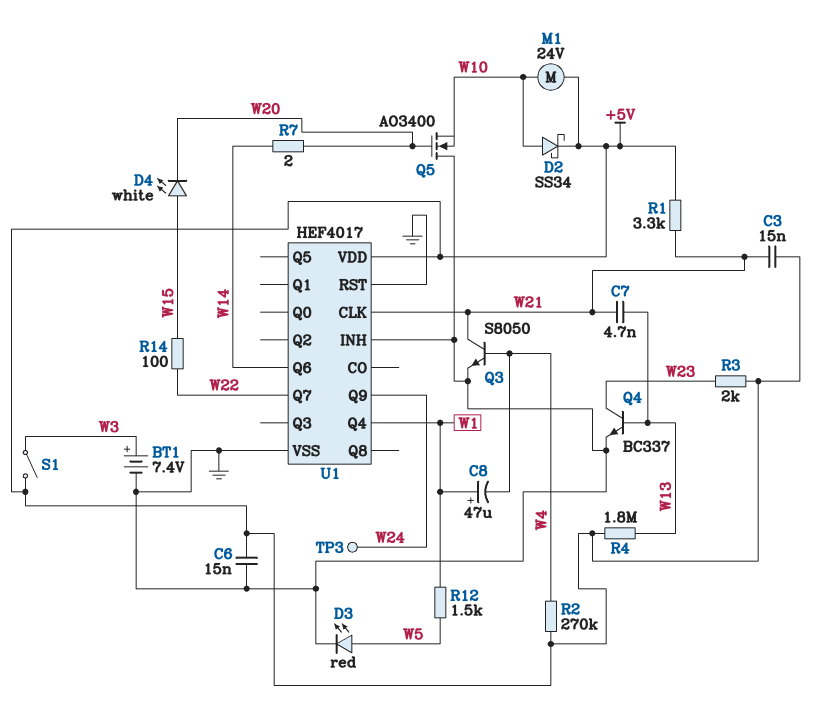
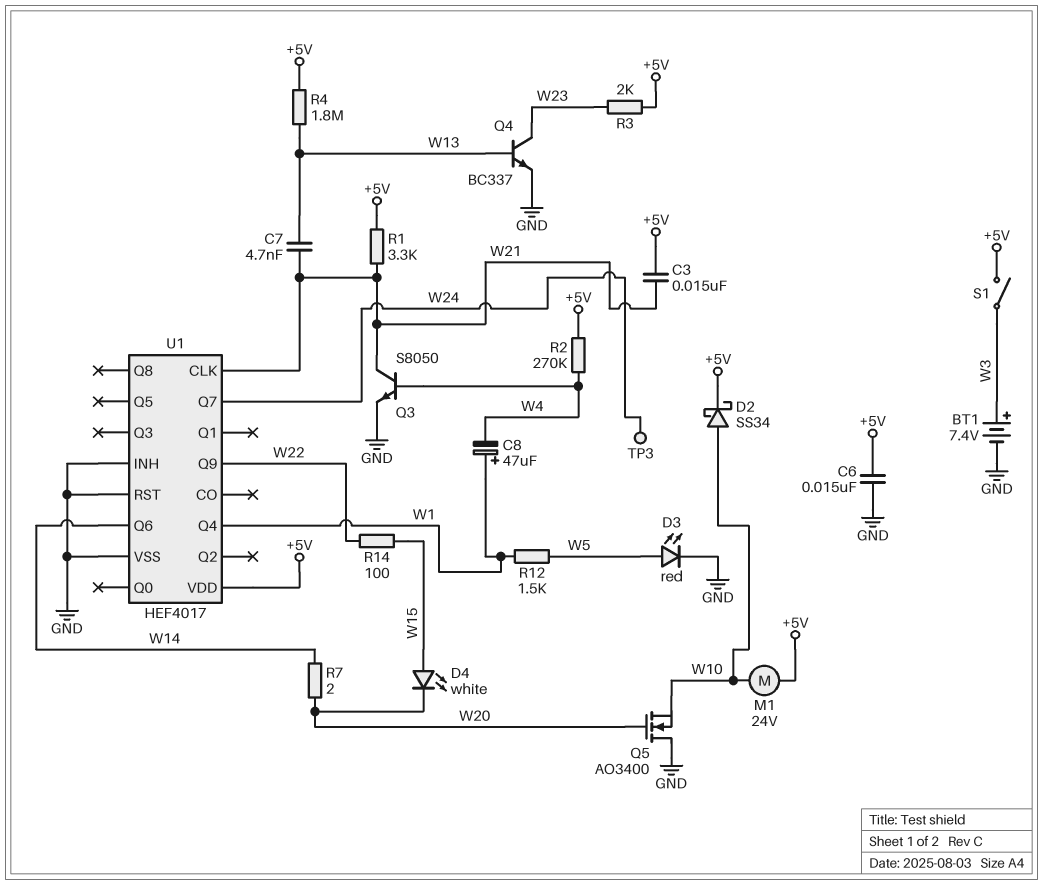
U1 pin Q7: W22 -> W24
U1 pin Q9: W24 -> W22

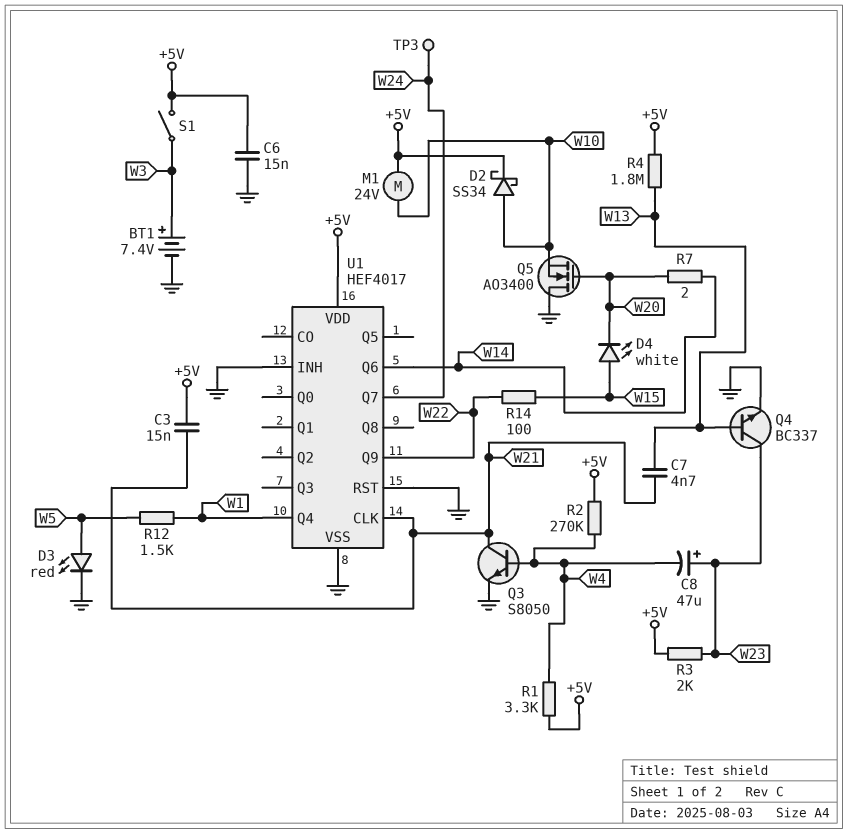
C8: 47uF (plus W1, minus W4) -> 47uF (plus W23, minus W4)
R1: 3.3k (+5V, W21) -> 3.3k (+5V, W4)

